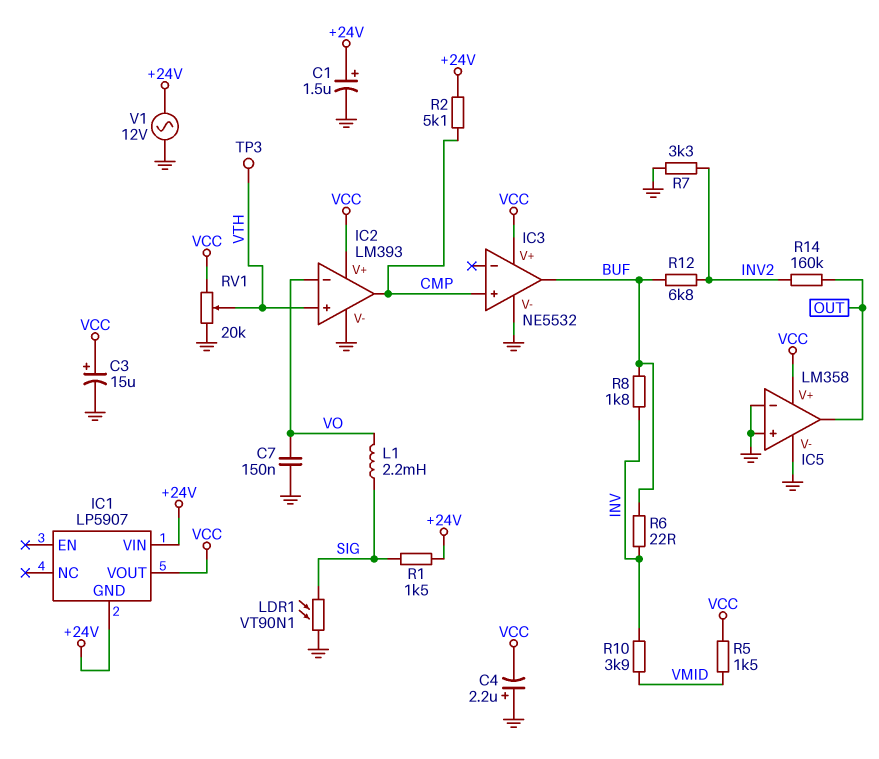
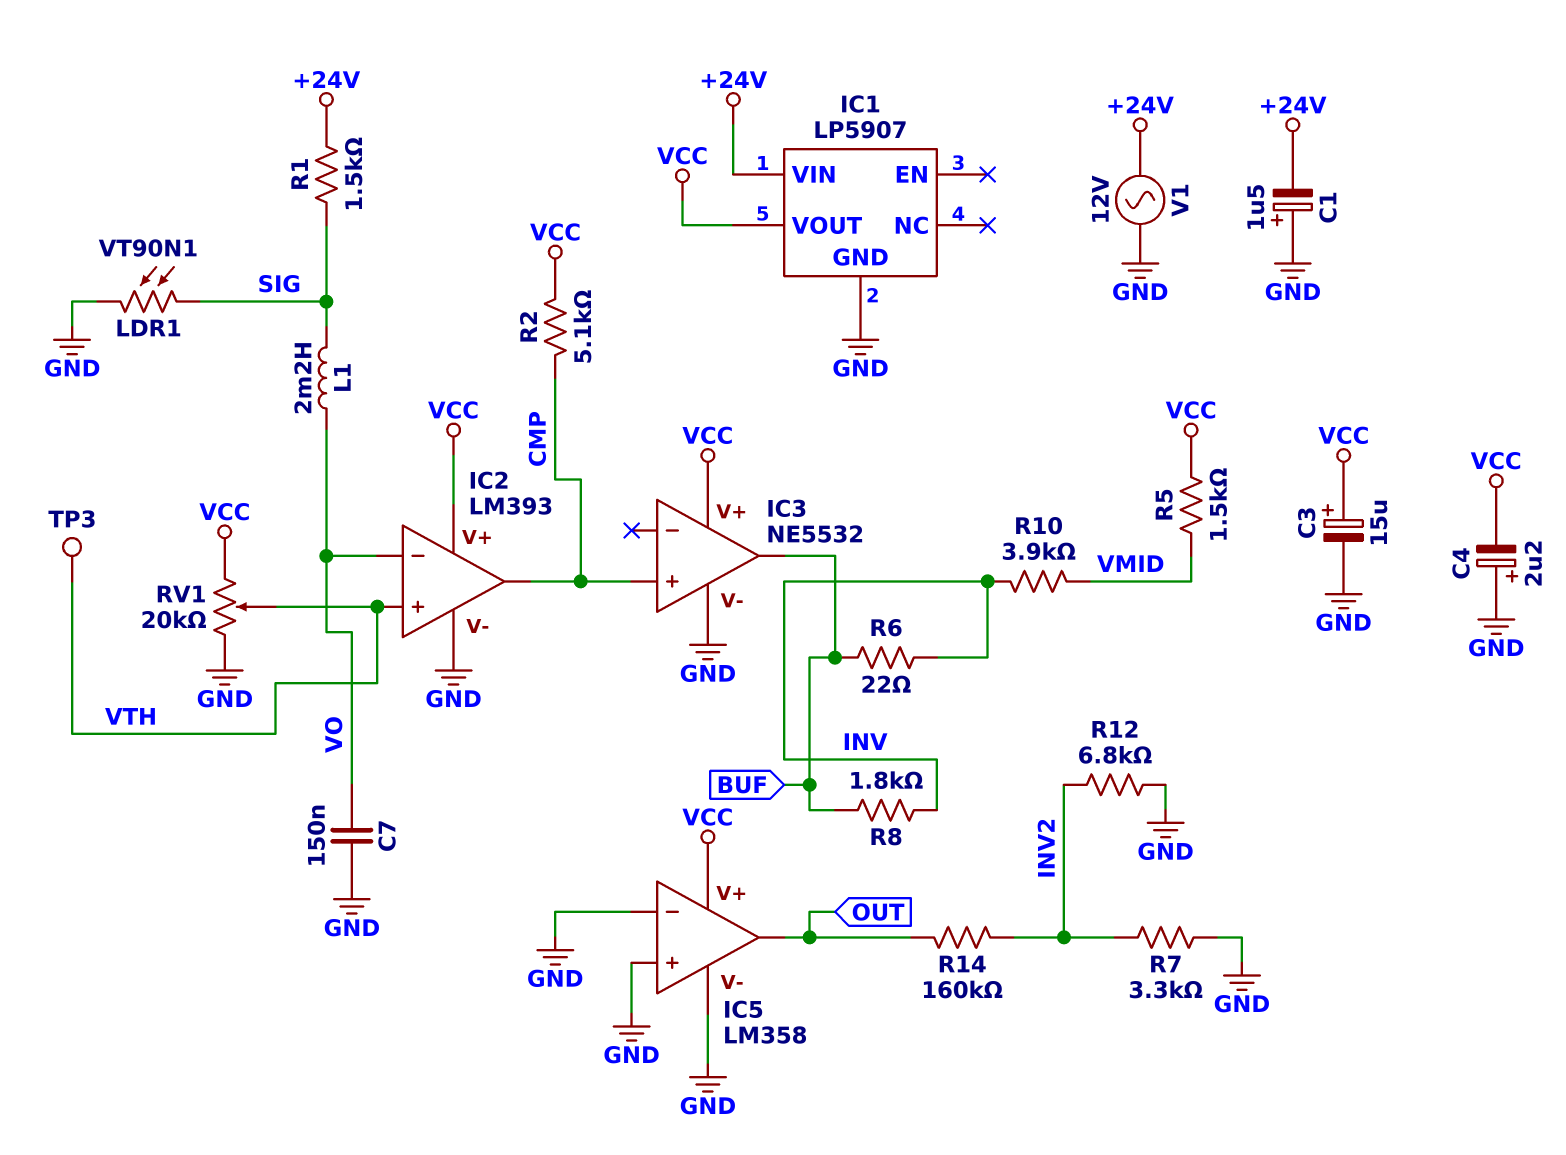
C1: 1.5uF (plus +24V, minus GND) -> 1.5uF (plus GND, minus +24V)
IC1 pin GND: +24V -> GND
R2: 5.1k (+24V, CMP) -> 5.1k (CMP, VCC)
R12: 6.8k (BUF, INV2) -> 6.8k (GND, INV2)

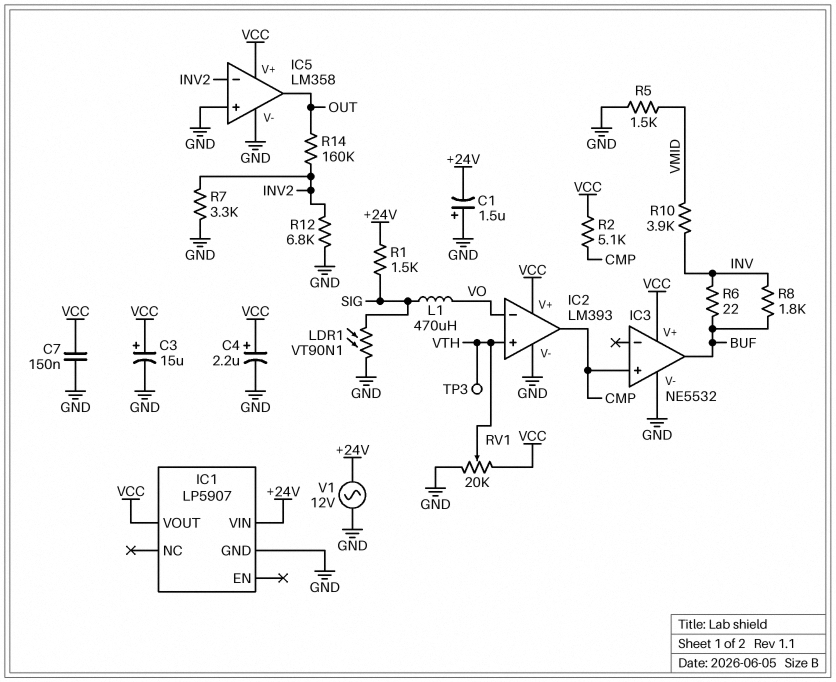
C4: 2.2uF (plus GND, minus VCC) -> 2.2uF (plus VCC, minus GND)
C7: 150nF (GND, VO) -> 150nF (GND, VCC)
IC5 pin in-: GND -> INV2
L1: 2.2mH (SIG, VO) -> 470uH (SIG, VO)
R5: 1.5k (VCC, VMID) -> 1.5k (GND, VMID)

